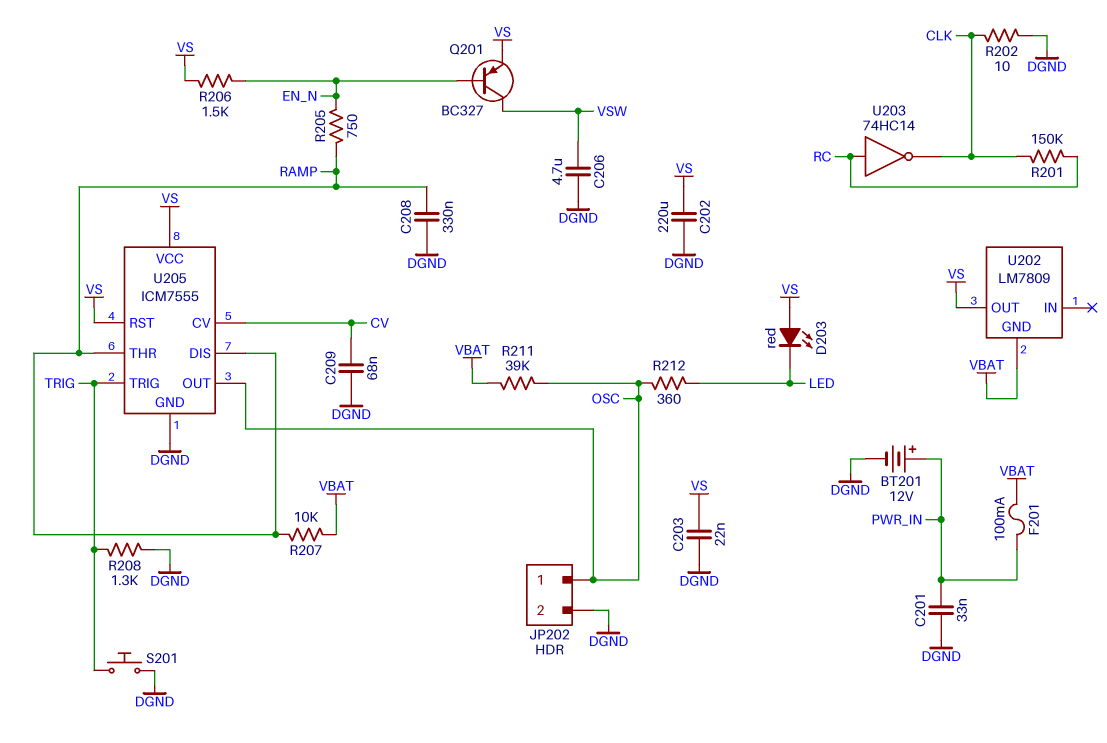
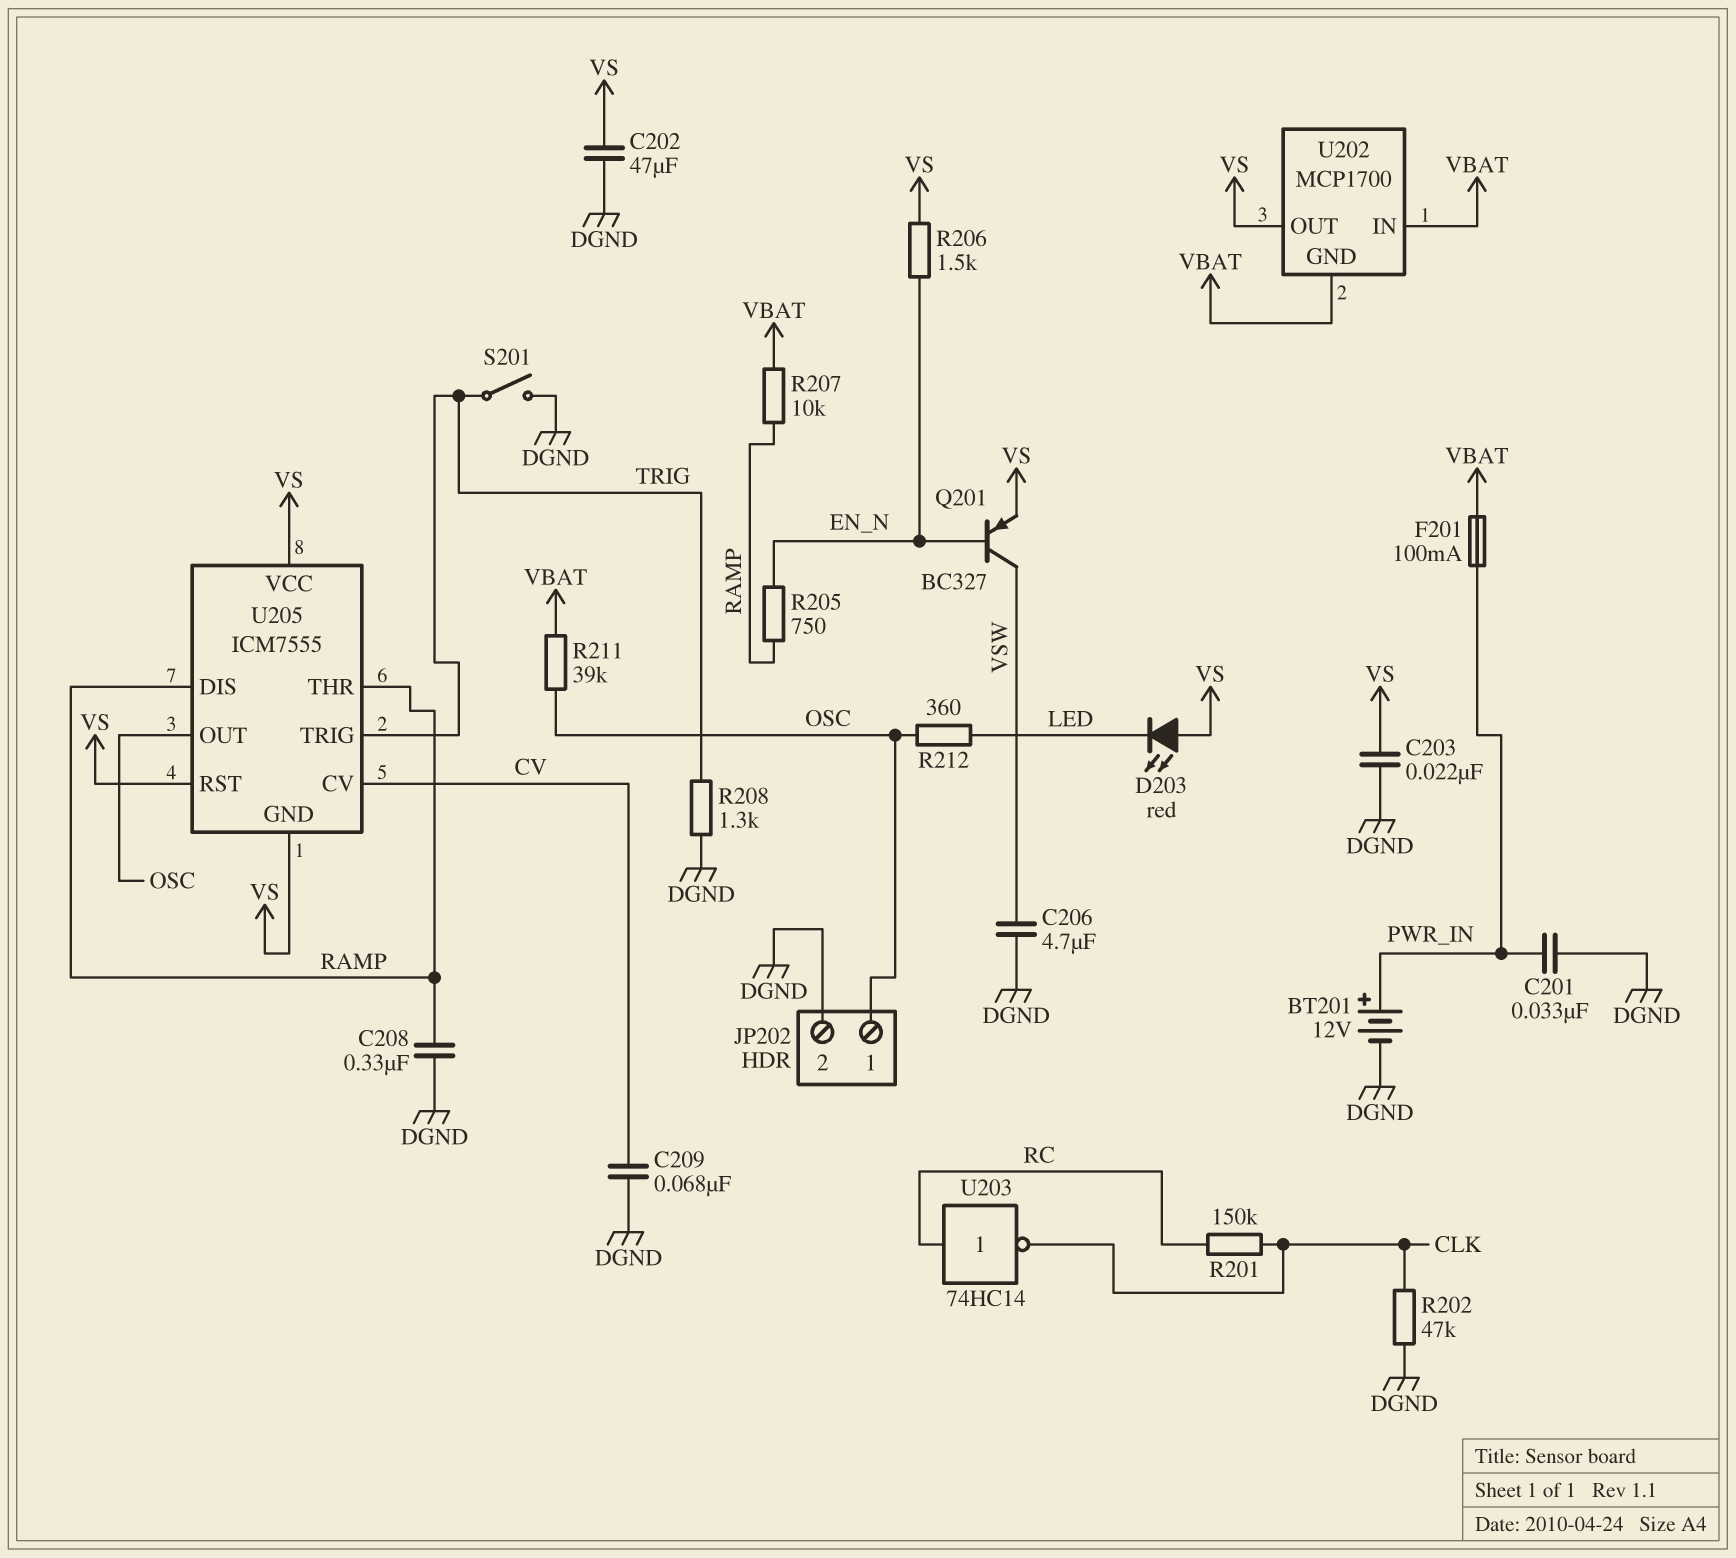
C202: 220uF (DGND, VS) -> 47uF (DGND, VS)
R202: 10 (CLK, DGND) -> 47k (CLK, DGND)
S201: button (DGND, TRIG) -> switch (DGND, TRIG)
U202: LM7809 -> MCP1700
U202 pin IN: none -> VBAT
U205 pin GND: DGND -> VS

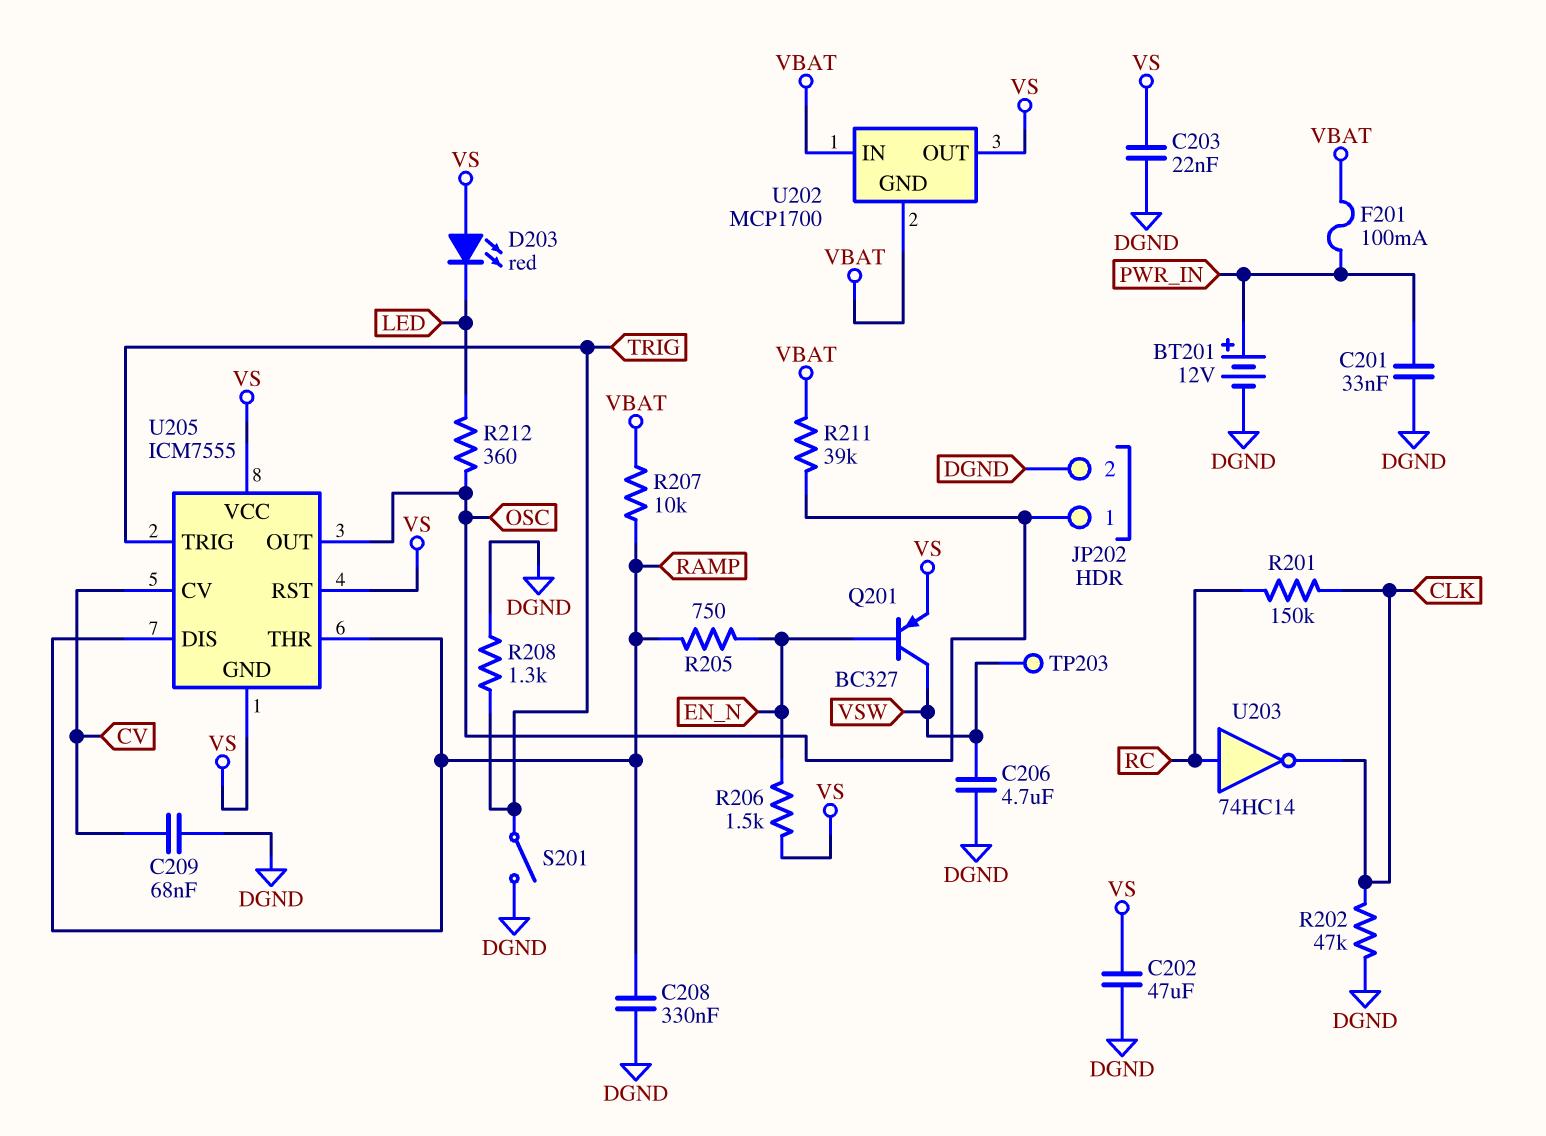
TP203: none -> test point (VSW)

